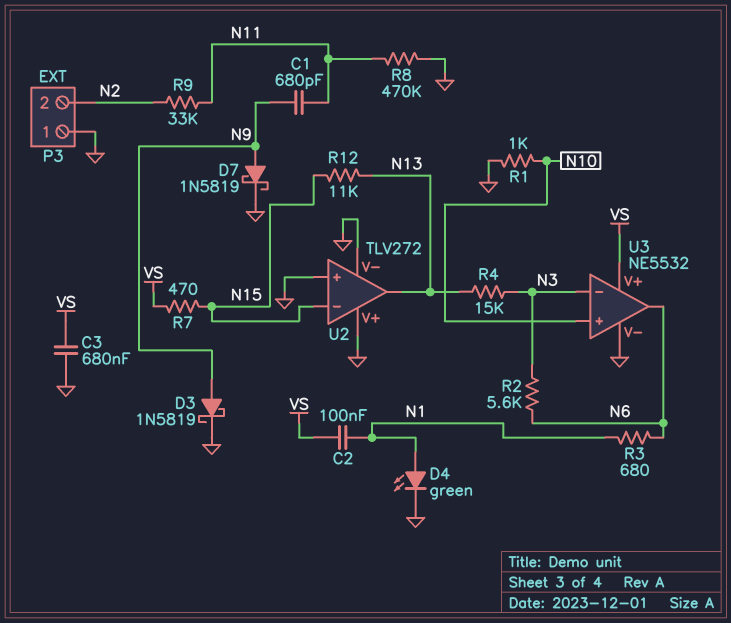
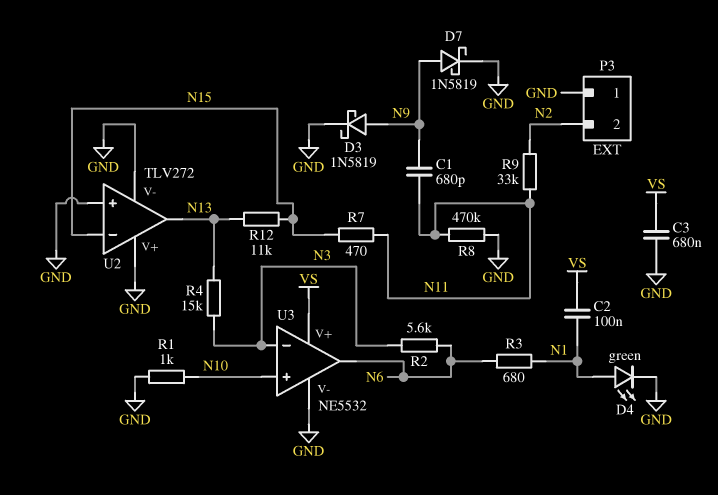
R7: 470 (N15, VS) -> 470 (N11, N15)

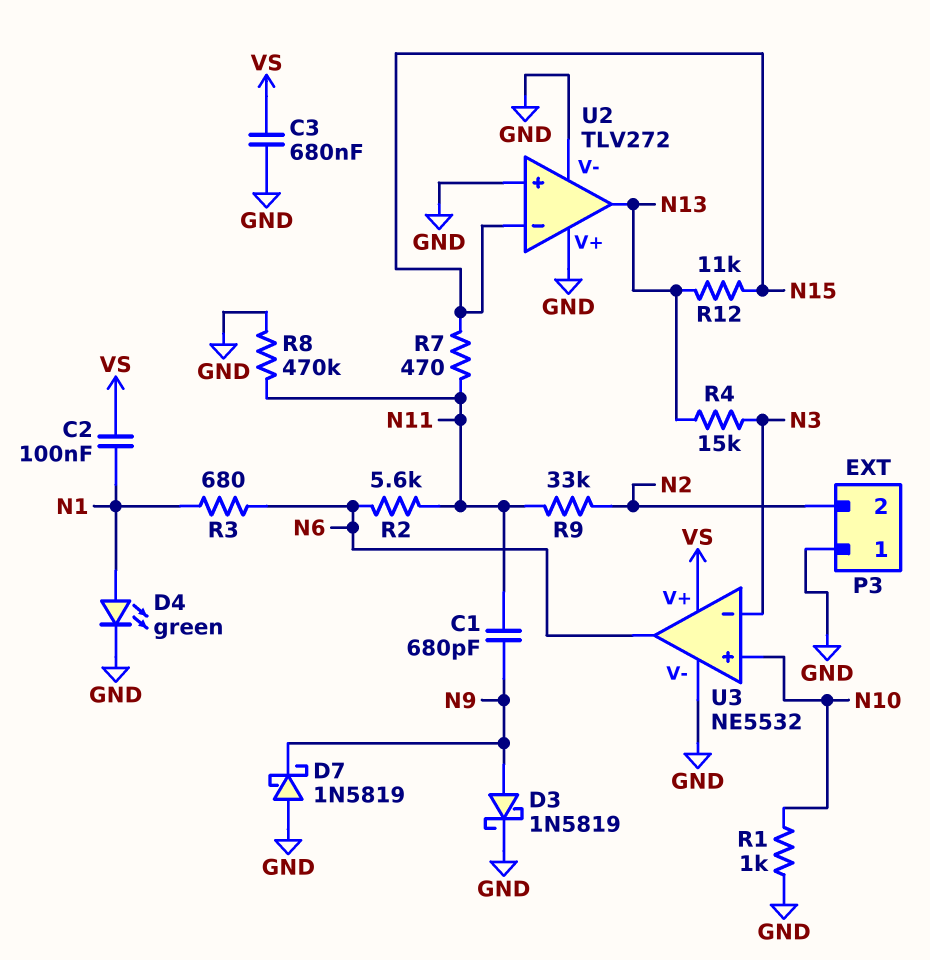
D7: schottky 1N5819 (A N9, K GND) -> schottky 1N5819 (A GND, K N9)
R2: 5.6k (N3, N6) -> 5.6k (N6, N11)

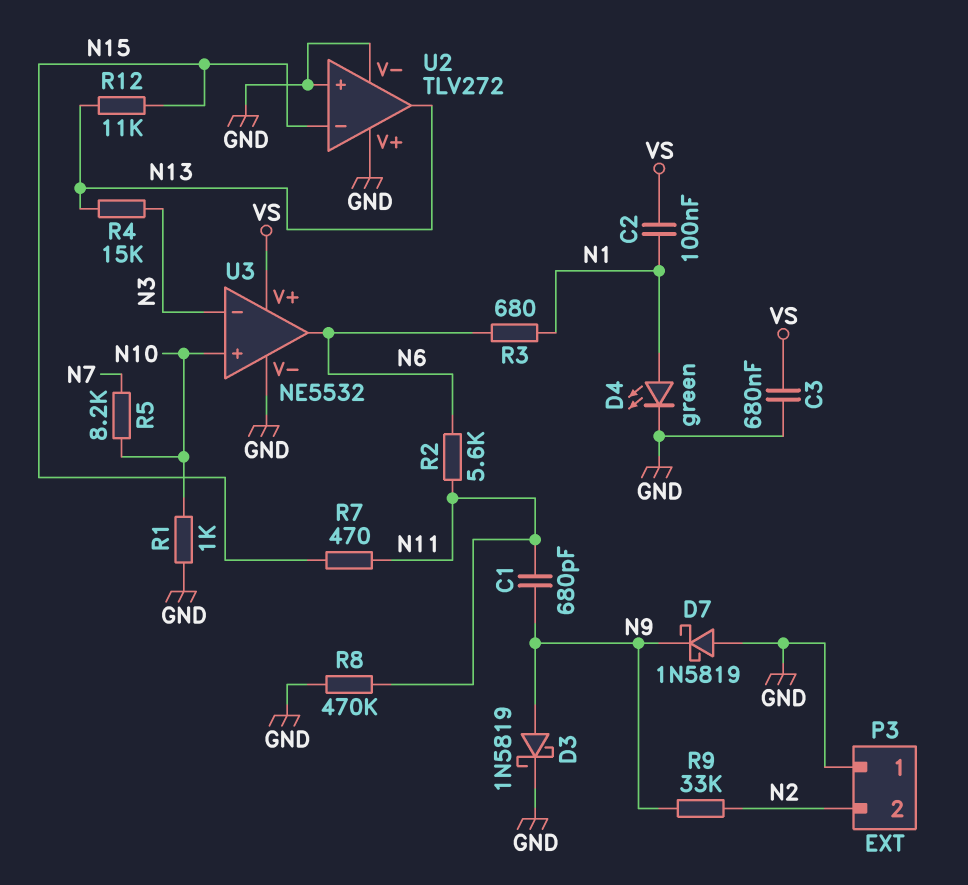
R5: none -> 8.2k (N7, N10)
R9: 33k (N2, N11) -> 33k (N2, N9)

